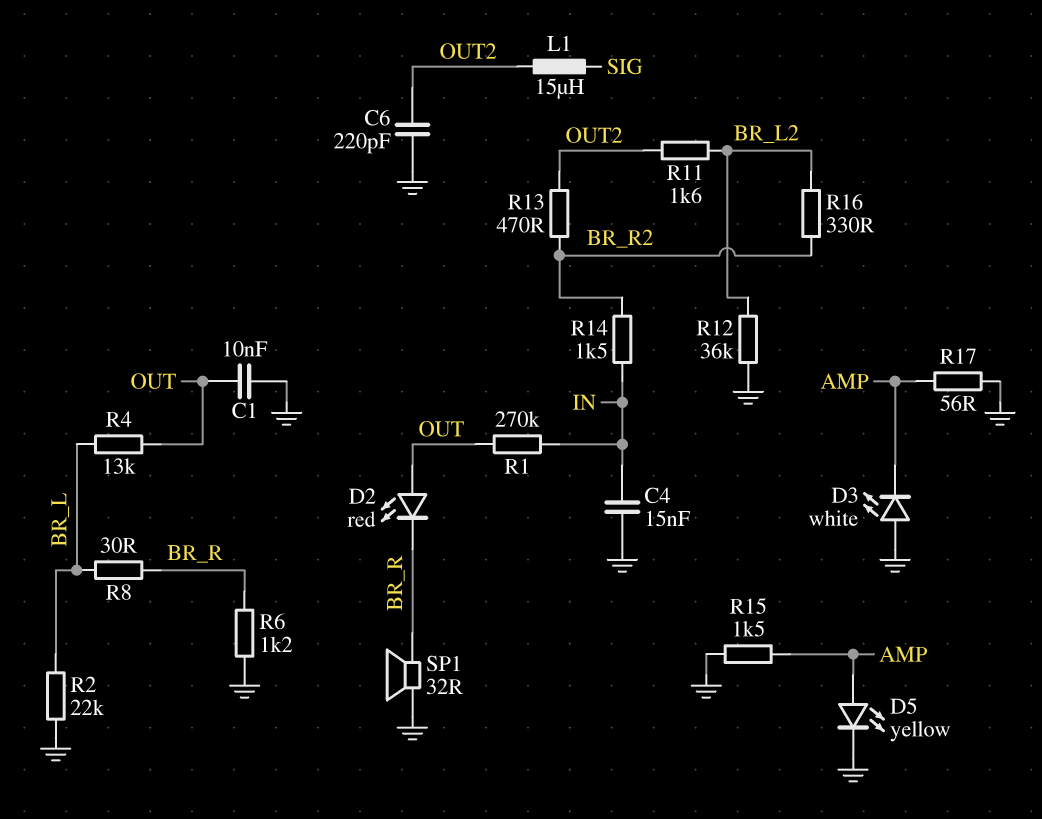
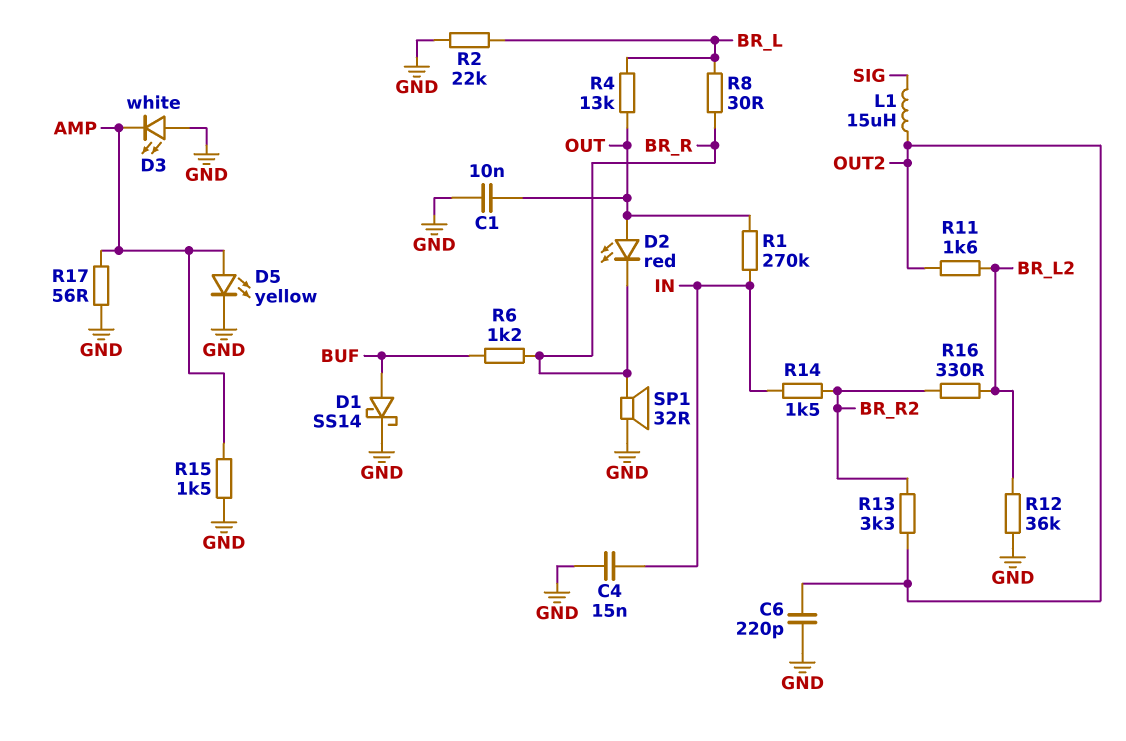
D1: none -> schottky SS14 (A BUF, K GND)
R6: 1.2k (BR_R, GND) -> 1.2k (BR_R, BUF)
R13: 470 (BR_R2, OUT2) -> 3.3k (BR_R2, OUT2)

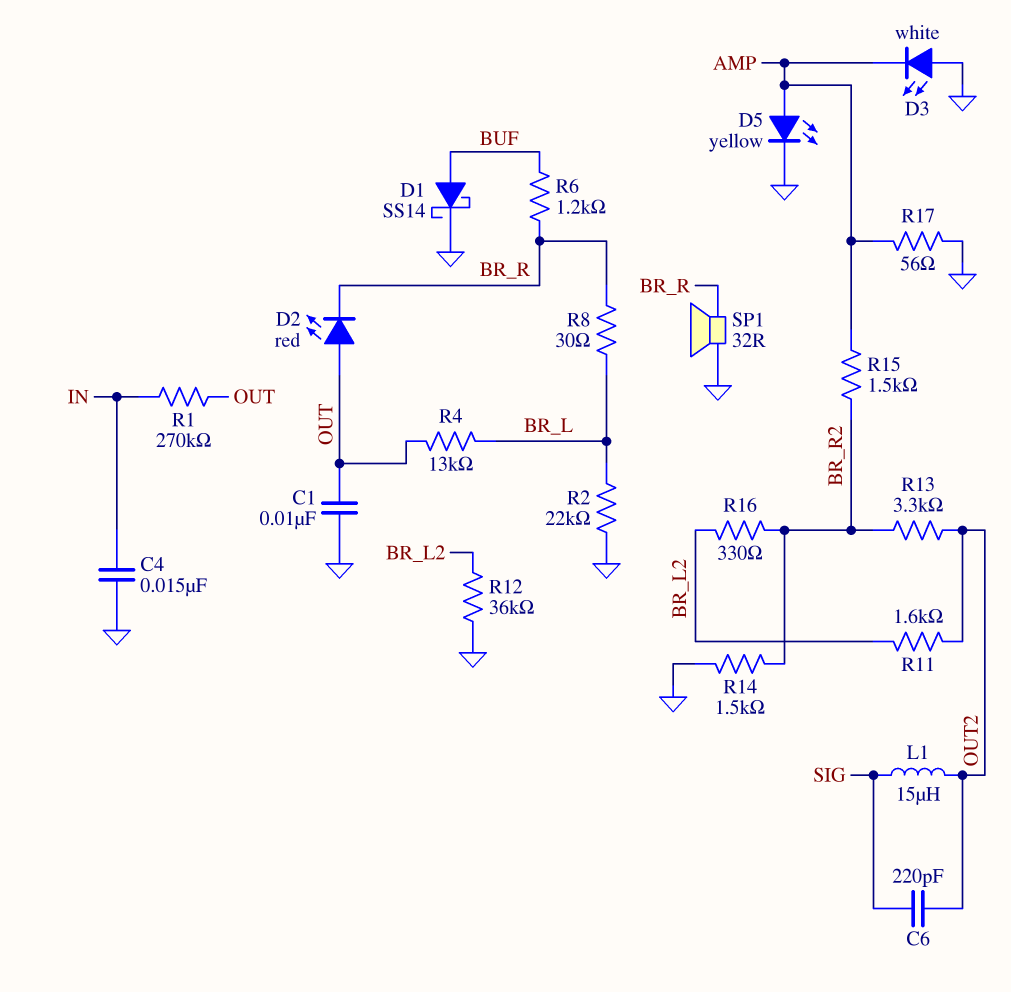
C6: 220pF (GND, OUT2) -> 220pF (OUT2, SIG)
R14: 1.5k (BR_R2, IN) -> 1.5k (BR_R2, GND)
R15: 1.5k (AMP, GND) -> 1.5k (AMP, BR_R2)

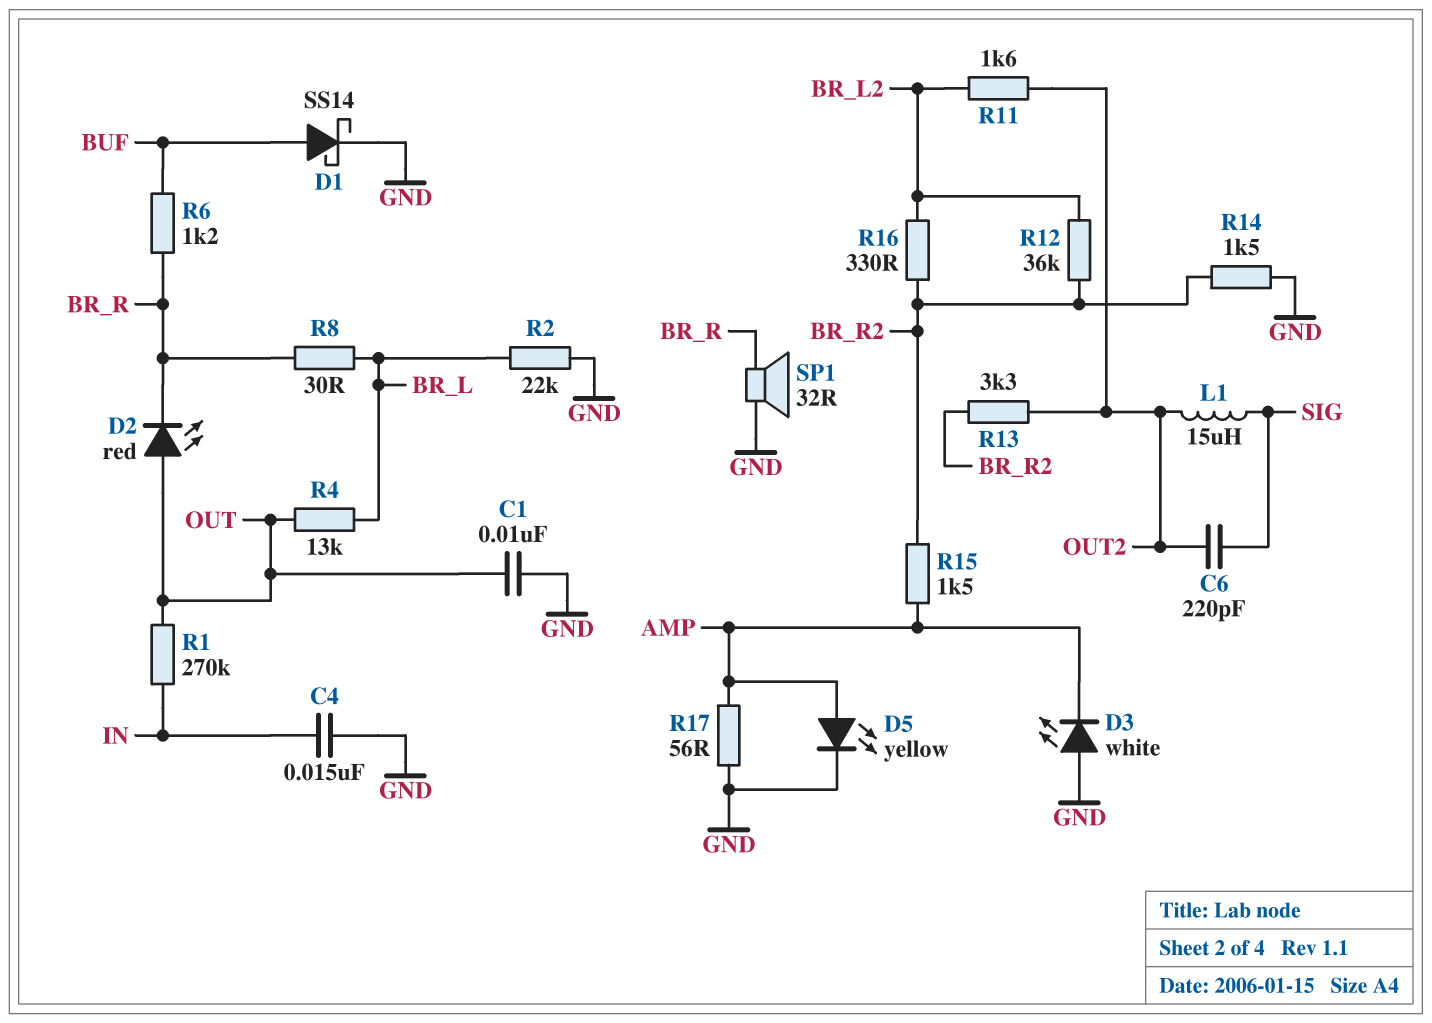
R12: 36k (BR_L2, GND) -> 36k (BR_L2, BR_R2)

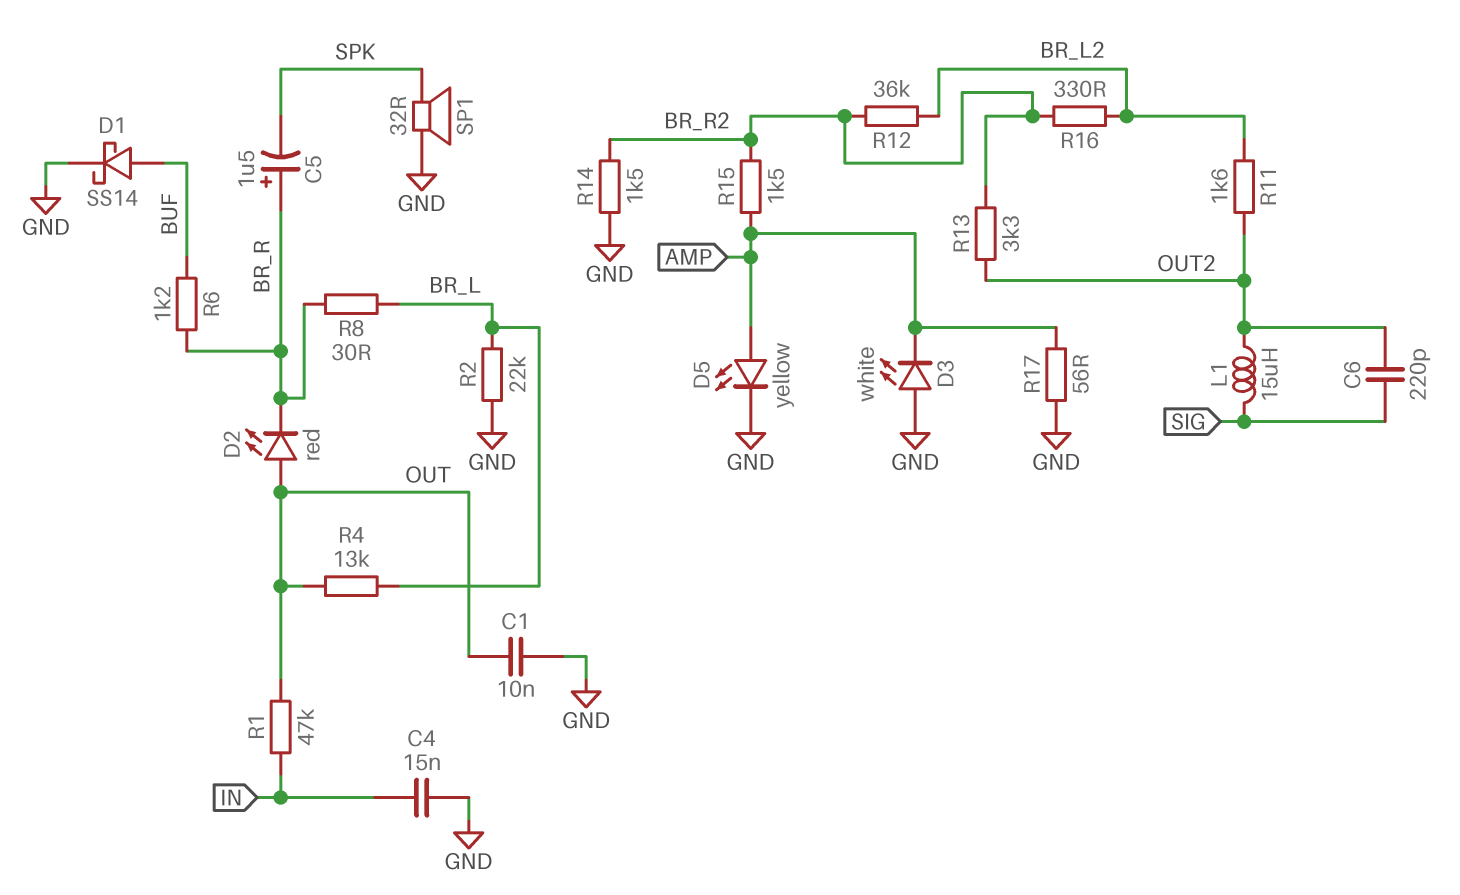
C5: none -> 1.5uF (plus BR_R, minus SPK)
R1: 270k (IN, OUT) -> 47k (IN, OUT)
SP1: speaker 32R (BR_R, GND) -> speaker 32R (GND, SPK)

